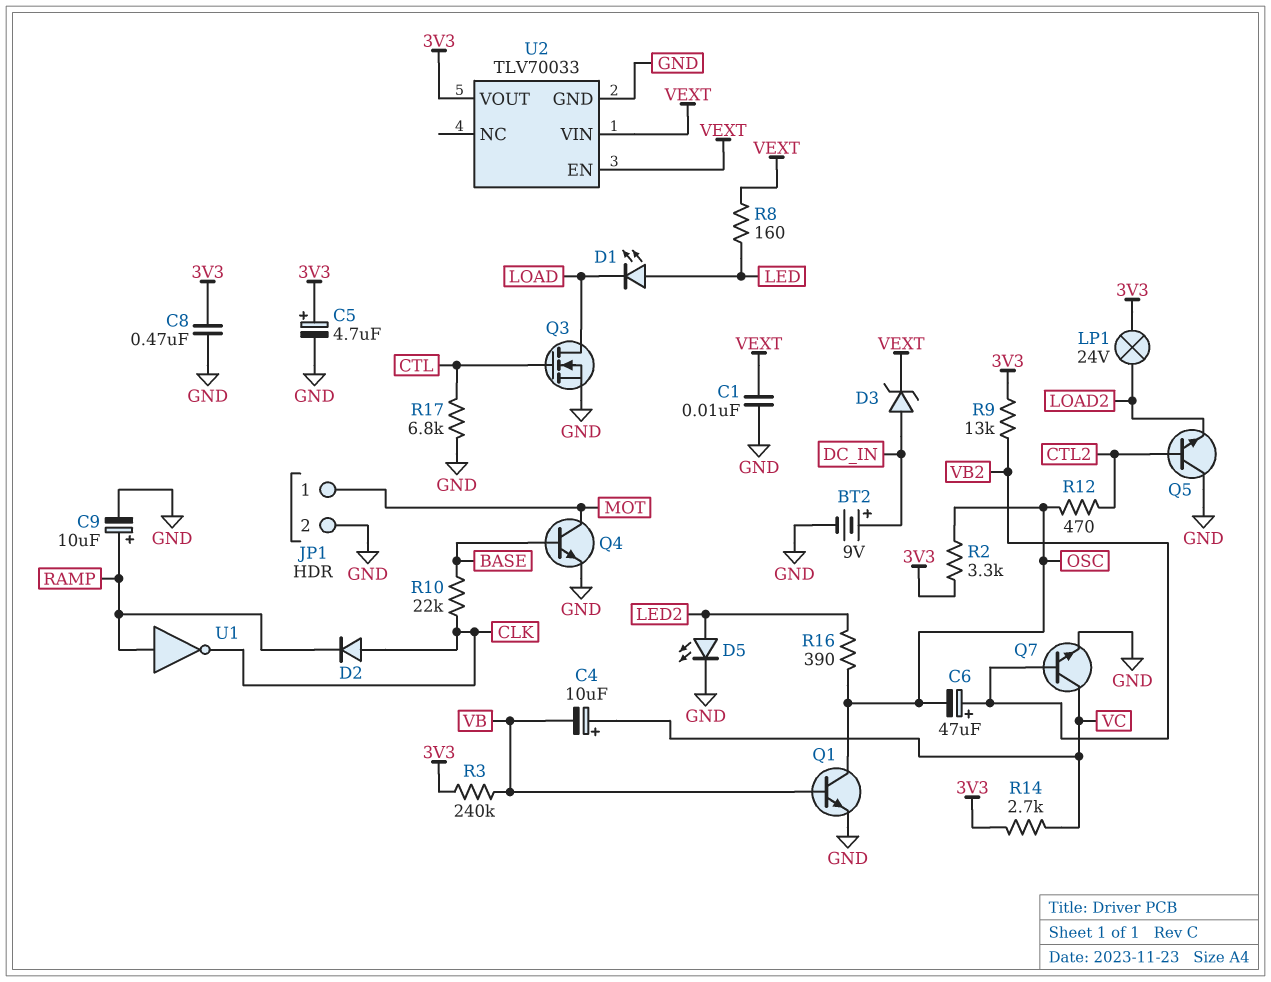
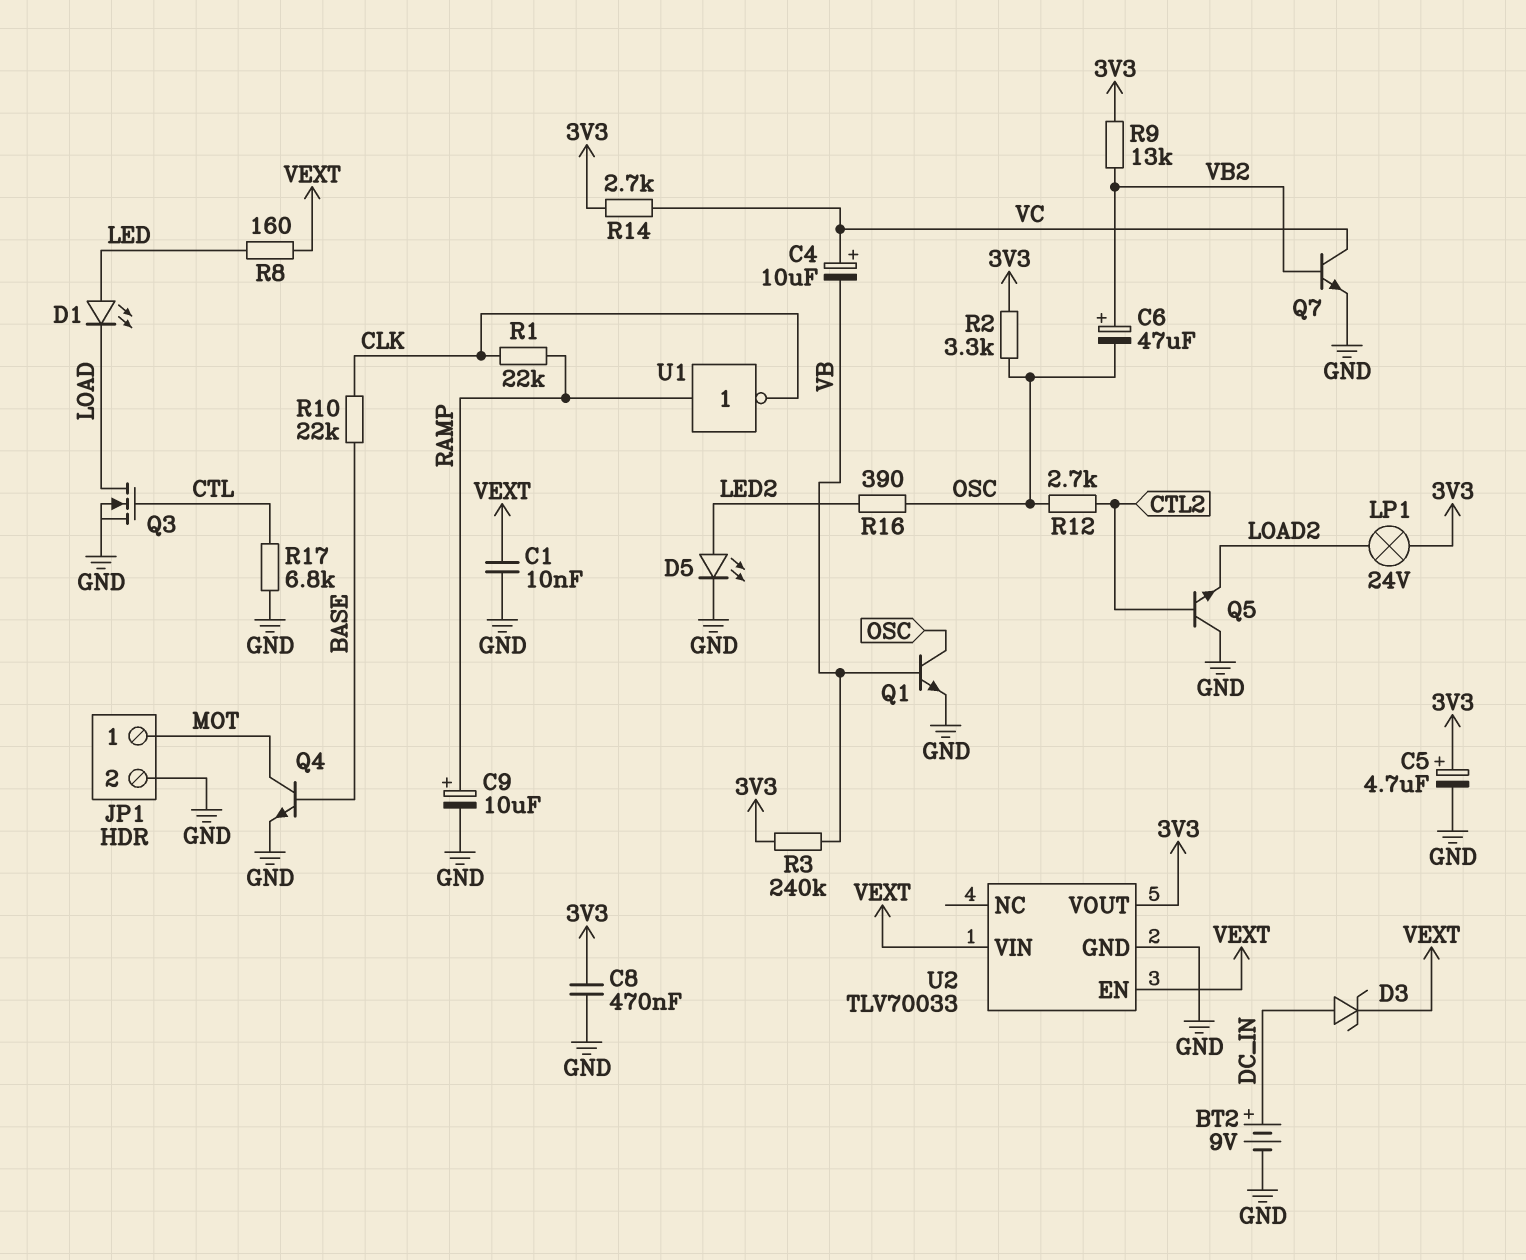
D2: diode (A CLK, K RAMP) -> none
R1: none -> 22k (CLK, RAMP)
R12: 470 (CTL2, OSC) -> 2.7k (CTL2, OSC)

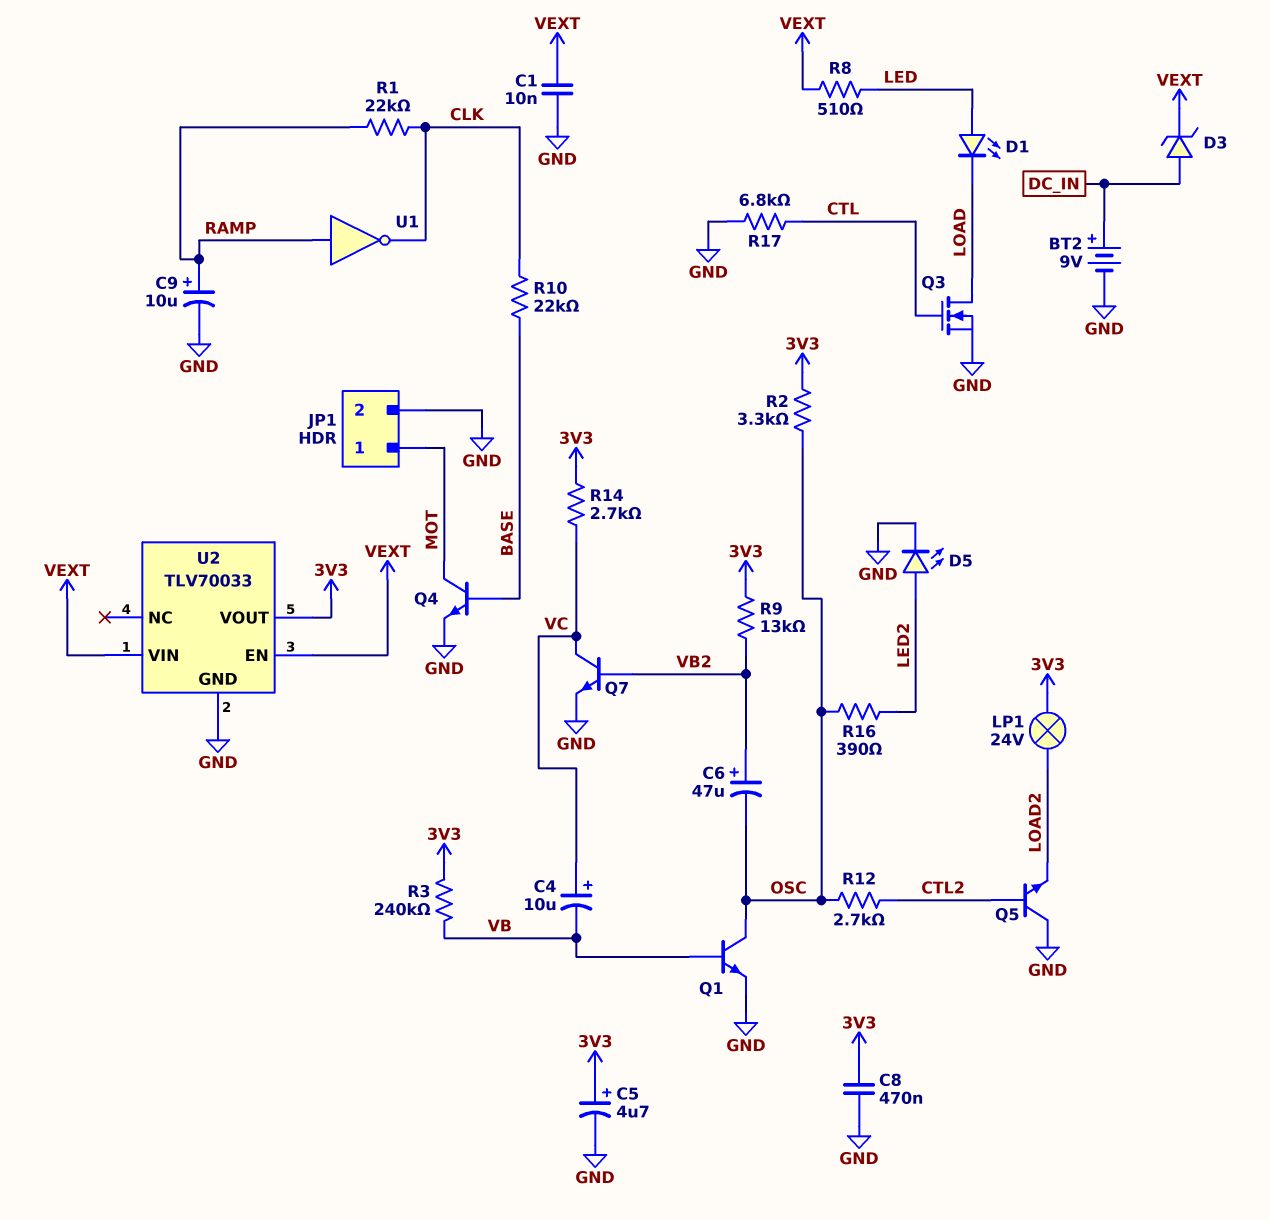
R8: 160 (LED, VEXT) -> 510 (LED, VEXT)

